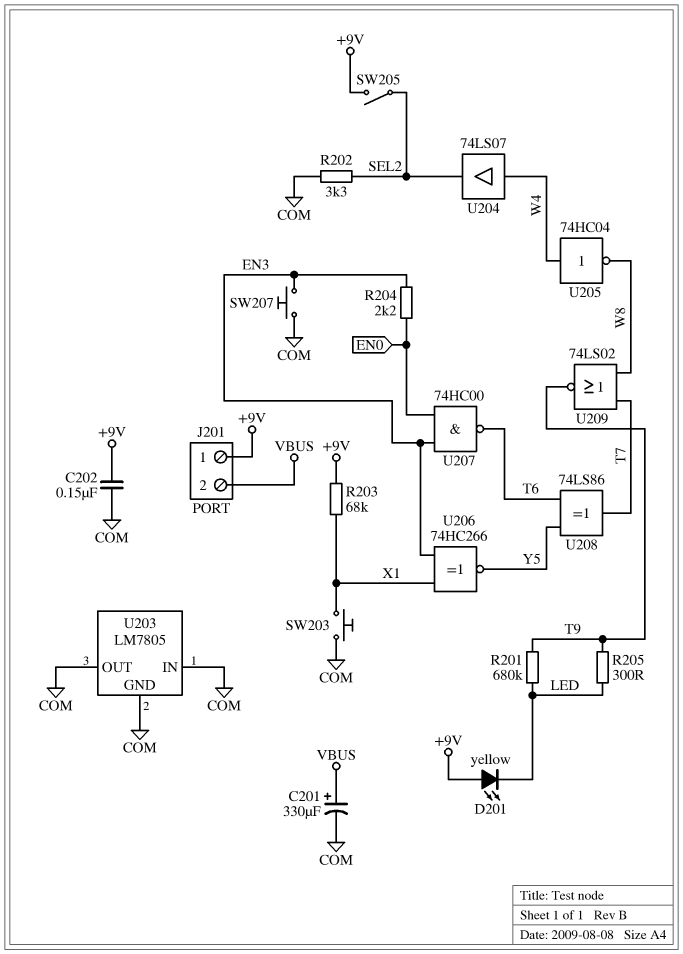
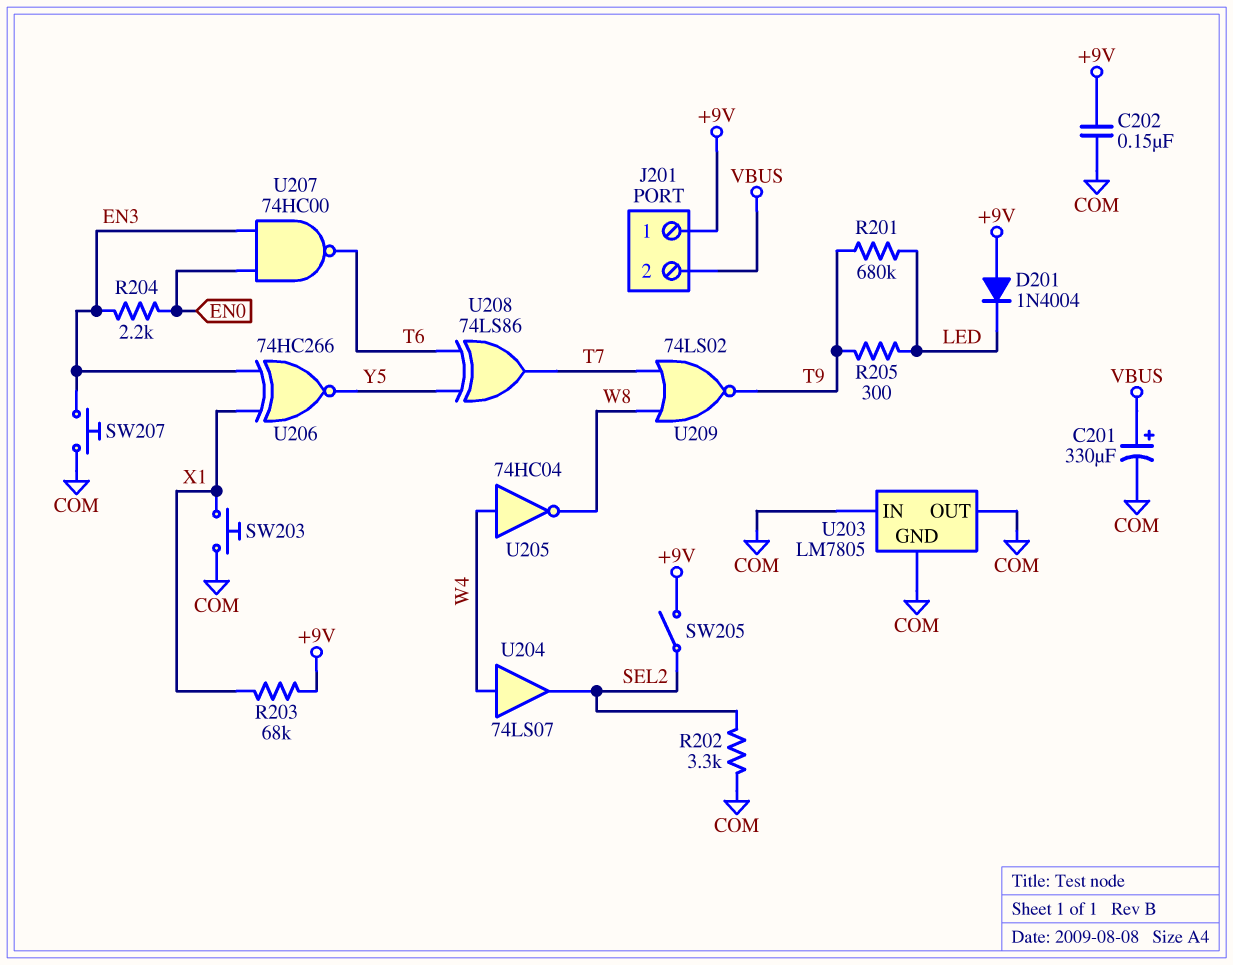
D201: LED yellow (A +9V, K LED) -> diode 1N4004 (A +9V, K LED)

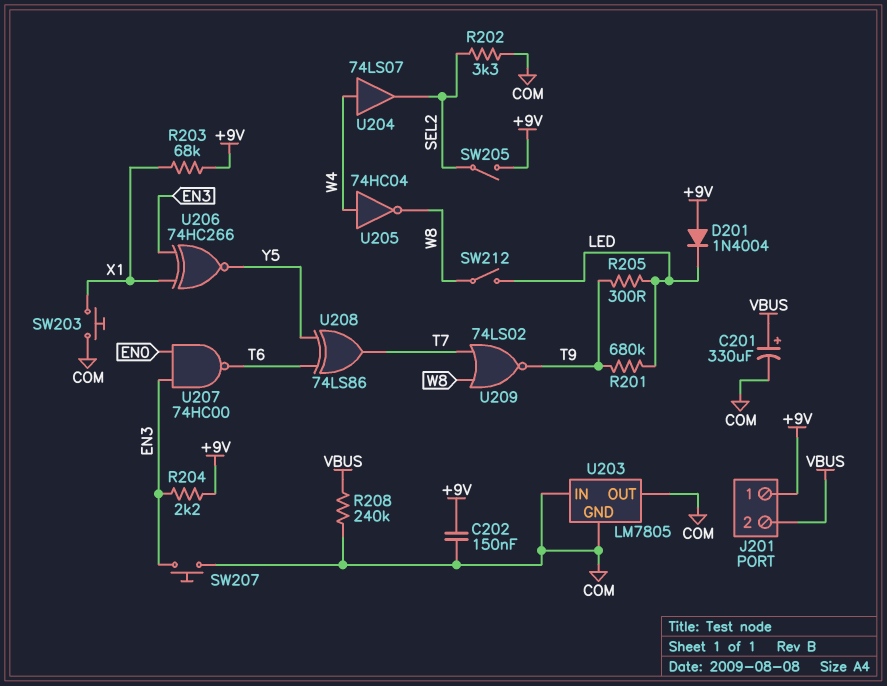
R204: 2.2k (EN0, EN3) -> 2.2k (+9V, EN3)
R208: none -> 240k (COM, VBUS)
SW212: none -> switch (LED, W8)

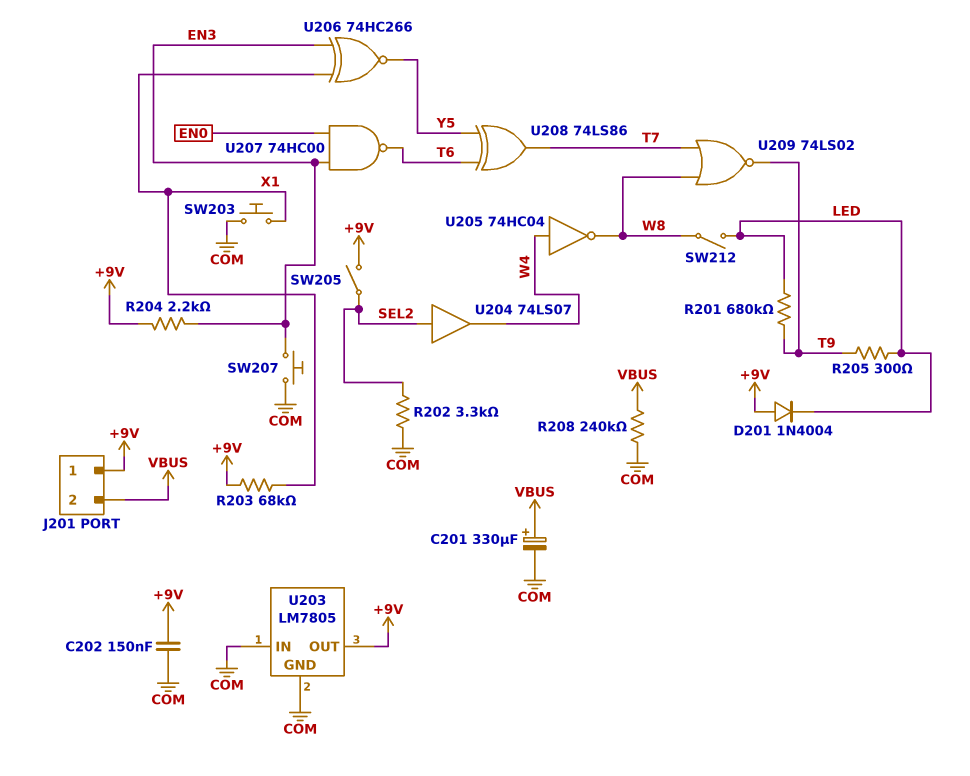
U203 pin OUT: COM -> +9V
U204: buffer 74LS07 (in W4, out SEL2) -> buffer 74LS07 (in SEL2, out W4)

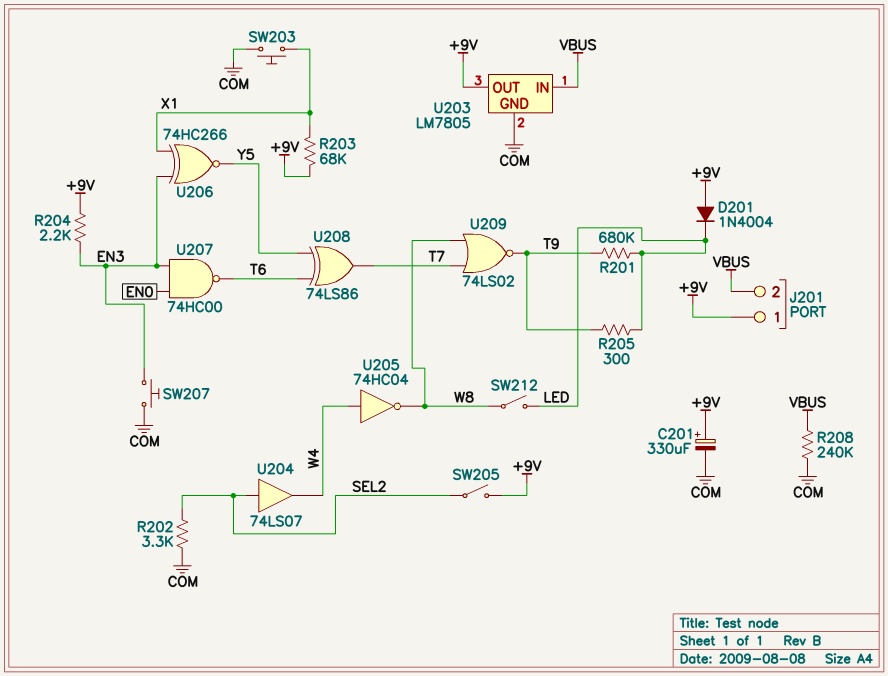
C201: 330uF (plus VBUS, minus COM) -> 330uF (plus +9V, minus COM)
C202: 150nF (+9V, COM) -> none
U203 pin IN: COM -> VBUS

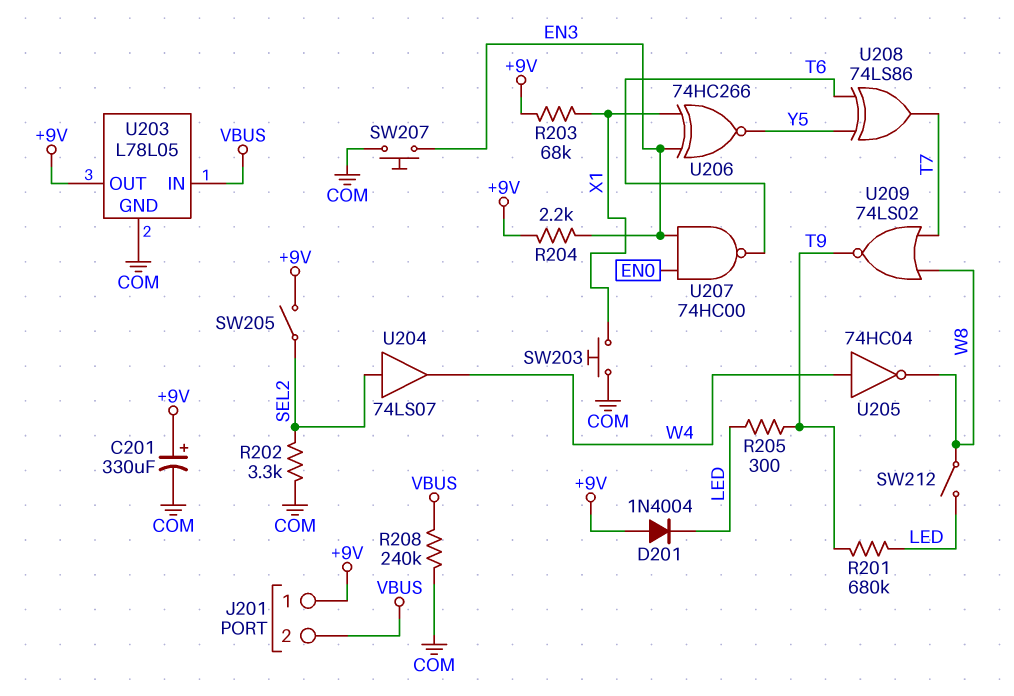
U203: LM7805 -> L78L05

